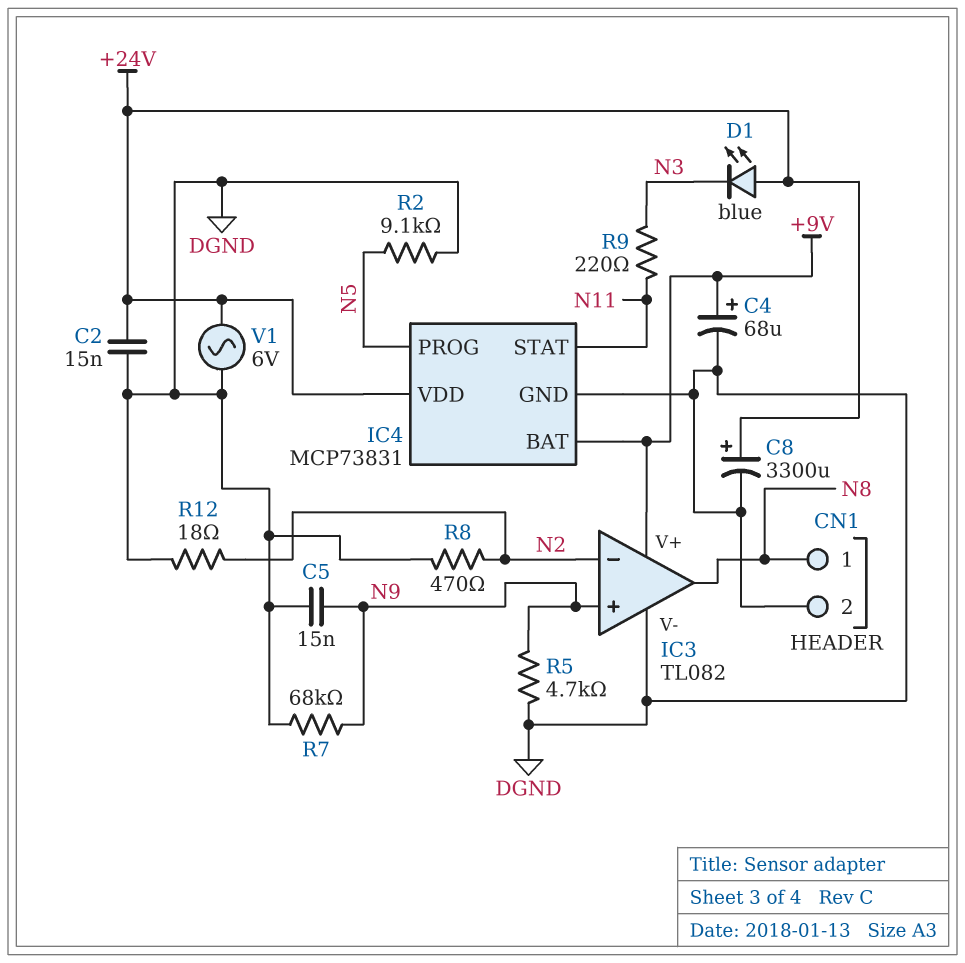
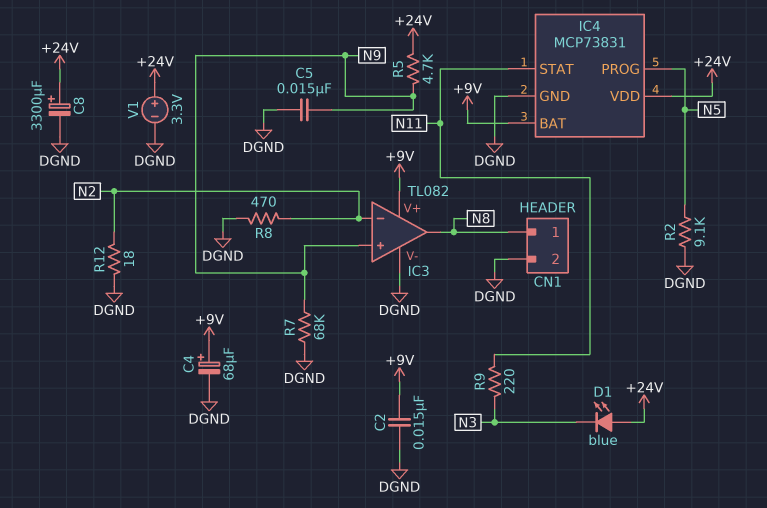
C2: 15nF (+24V, DGND) -> 15nF (+9V, DGND)
R5: 4.7k (DGND, N9) -> 4.7k (+24V, N9)
V1: AC 6V (+24V, DGND) -> 3.3V (plus +24V, minus DGND)

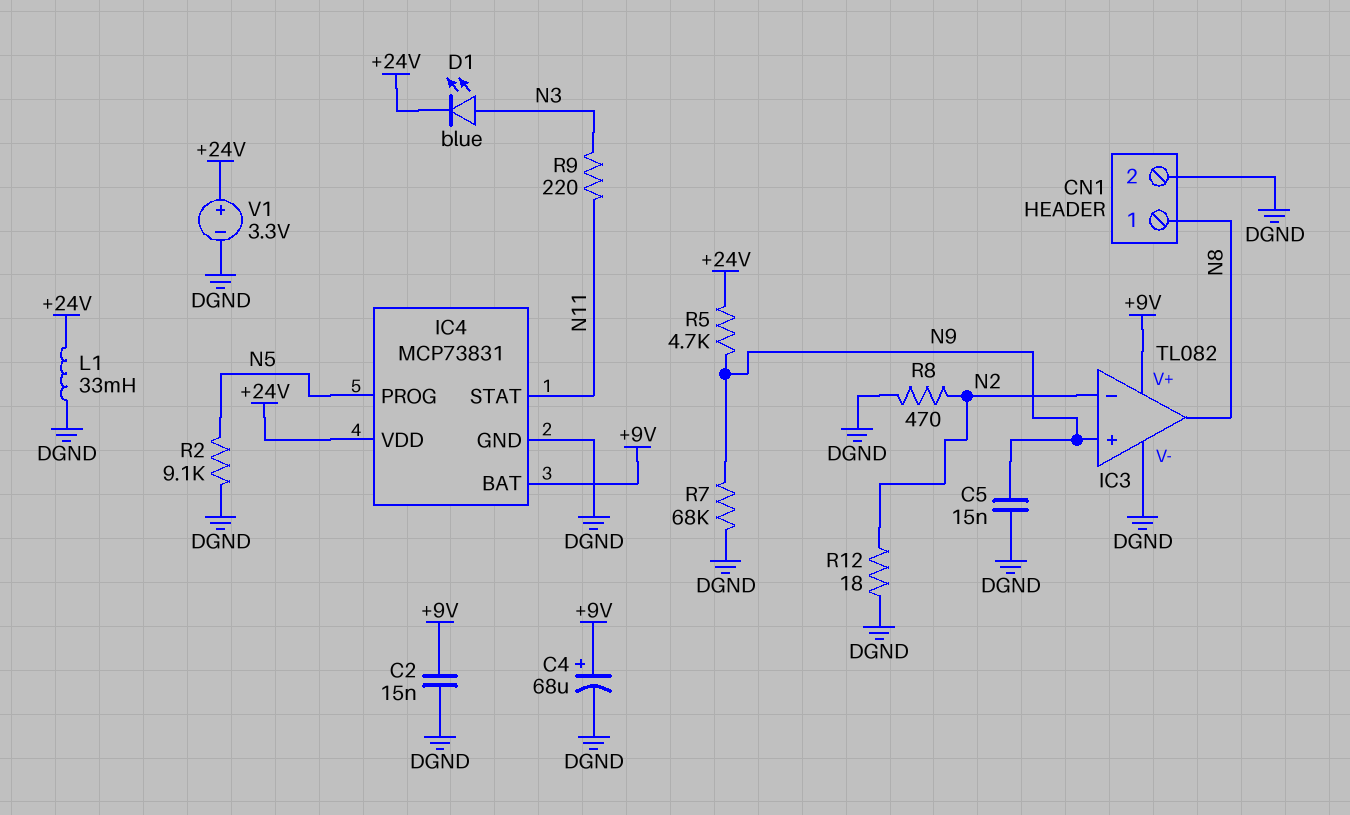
C8: 3300uF (plus +24V, minus DGND) -> none
D1: LED blue (A +24V, K N3) -> LED blue (A N3, K +24V)
L1: none -> 33mH (+24V, DGND)

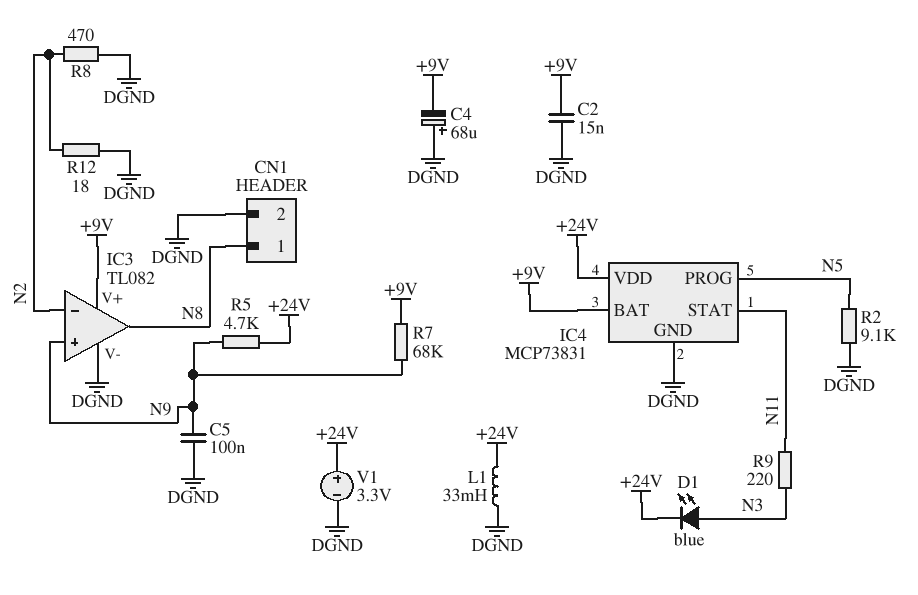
C4: 68uF (plus +9V, minus DGND) -> 68uF (plus DGND, minus +9V)
C5: 15nF (DGND, N9) -> 100nF (DGND, N9)
R7: 68k (DGND, N9) -> 68k (+9V, N9)

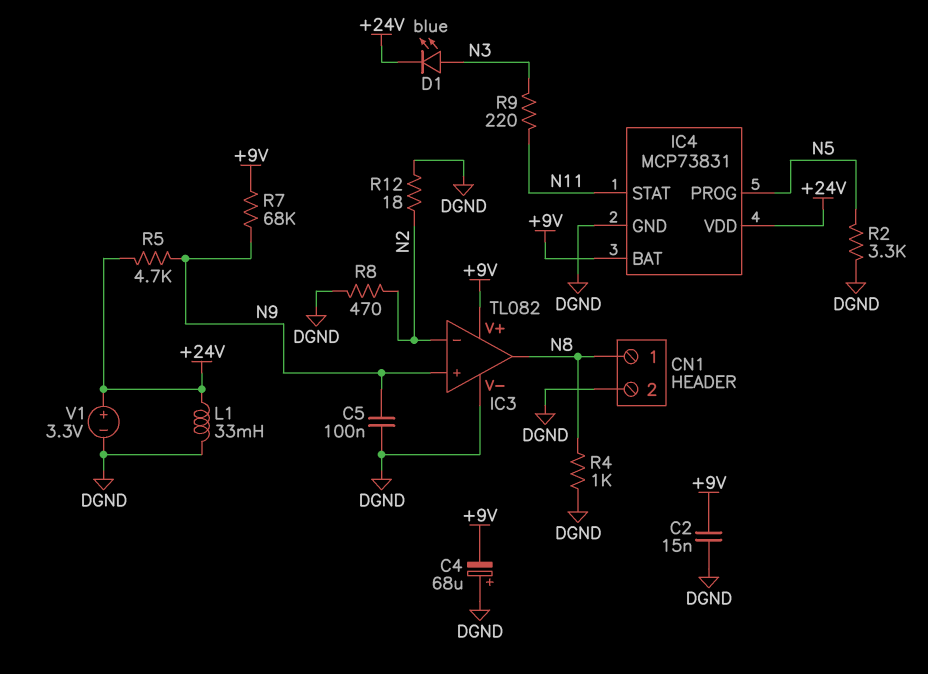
R2: 9.1k (DGND, N5) -> 3.3k (DGND, N5)
R4: none -> 1k (DGND, N8)

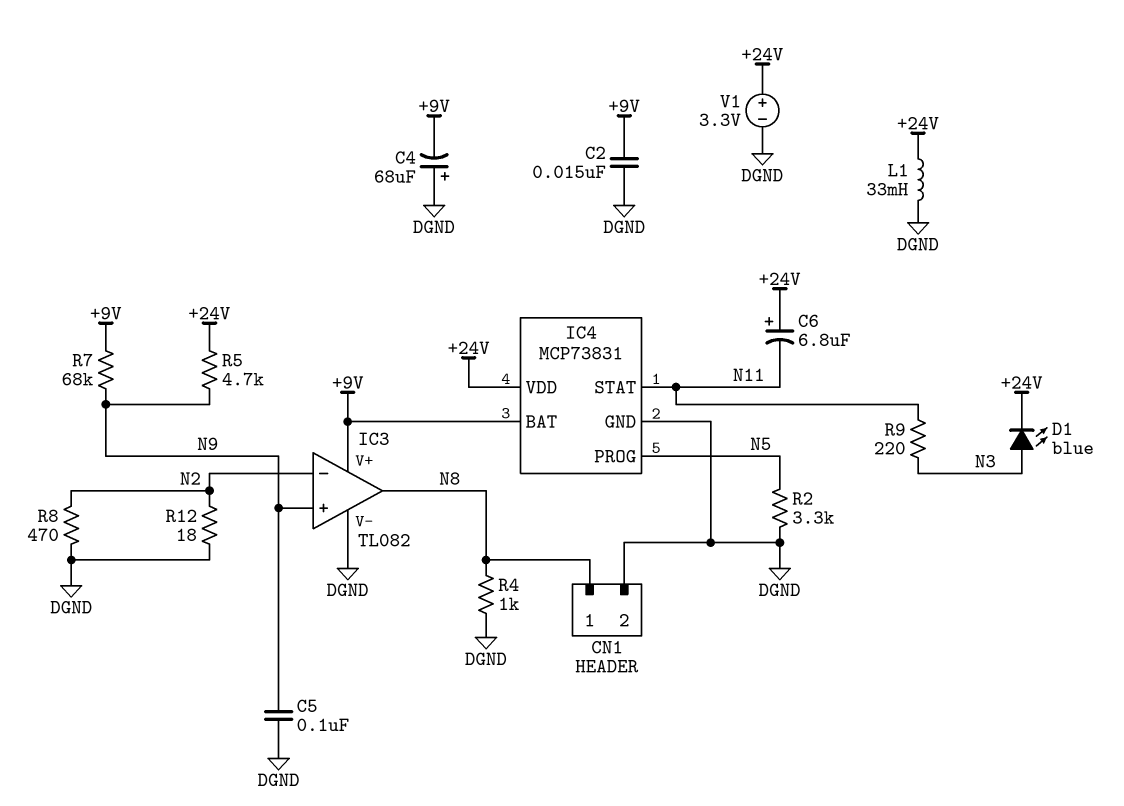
C6: none -> 6.8uF (plus +24V, minus N11)

